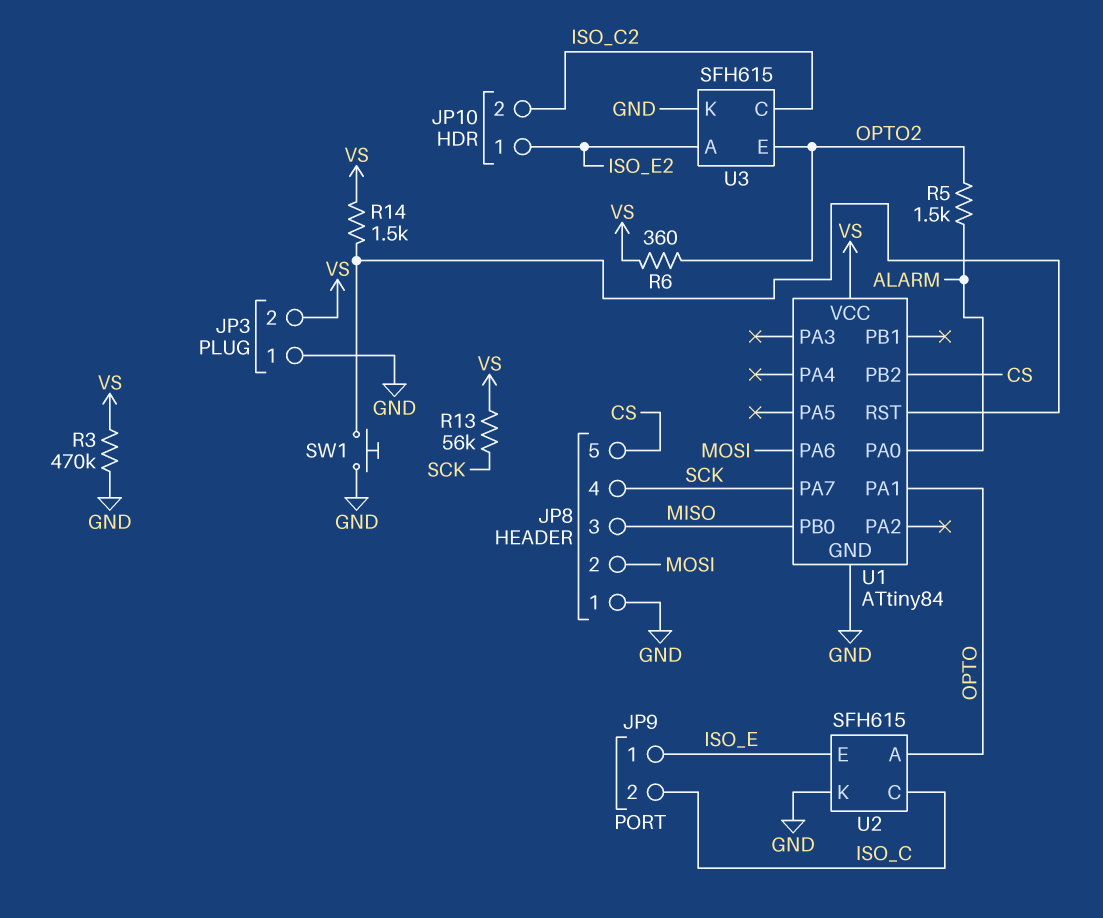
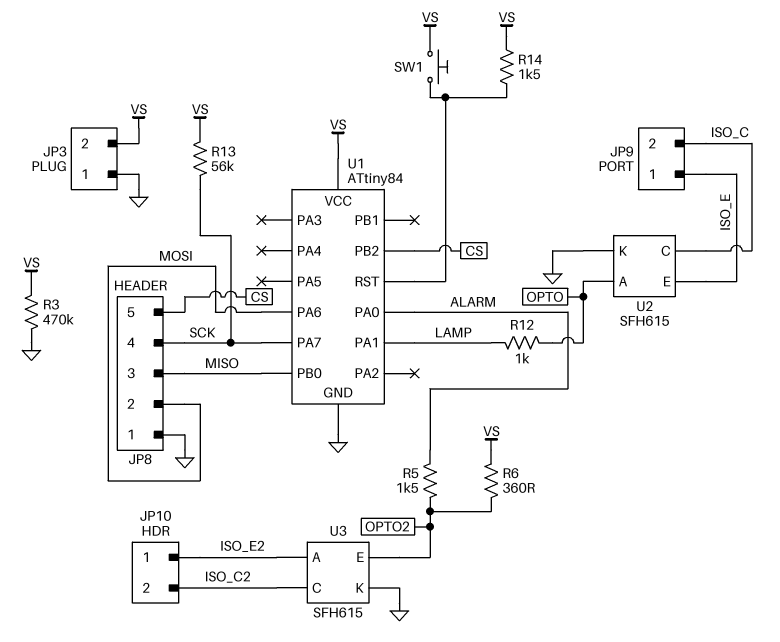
R12: none -> 1k (LAMP, OPTO)
SW1: button (GND, U1/RST) -> button (U1/RST, VS)
U1 pin PA1: OPTO -> LAMP

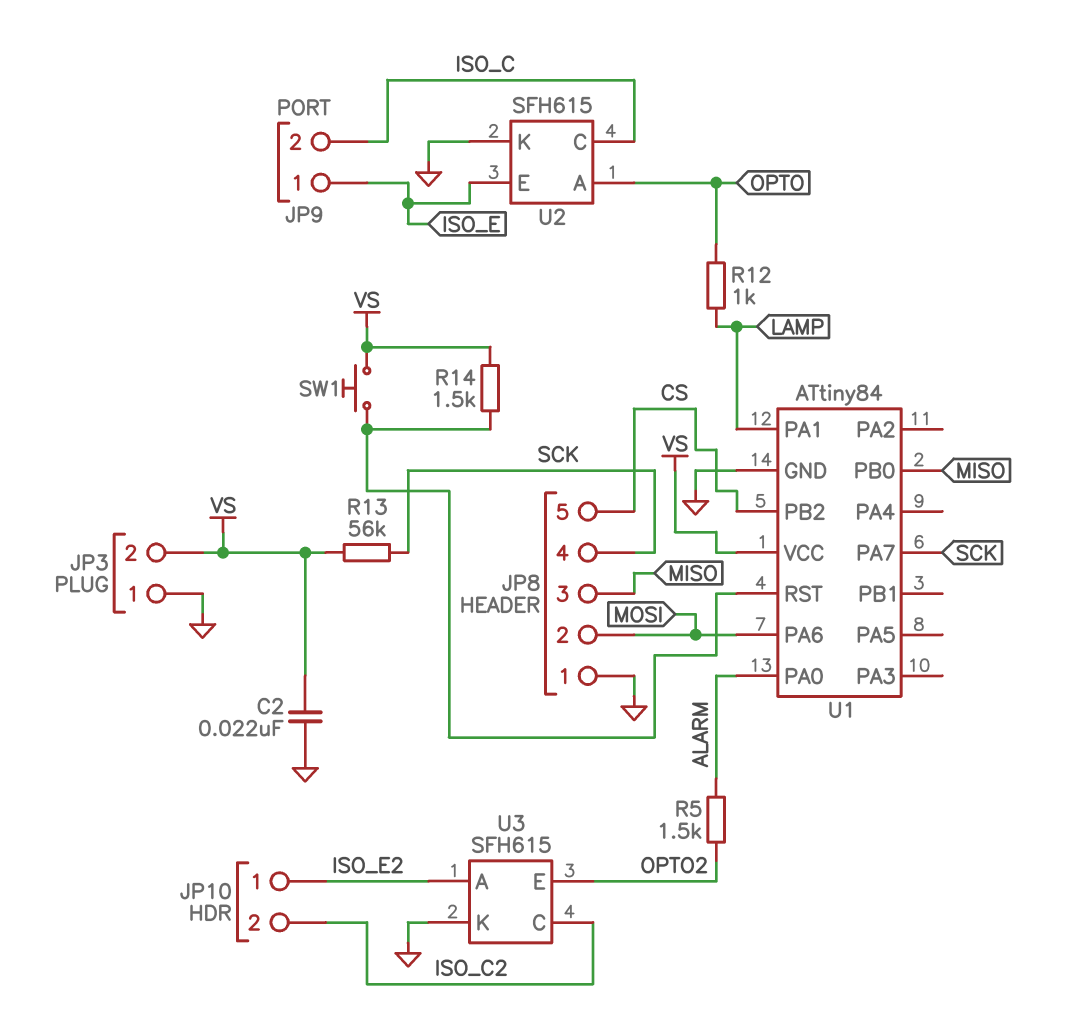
C2: none -> 22nF (GND, VS)
R3: 470k (GND, VS) -> none
R6: 360 (OPTO2, VS) -> none

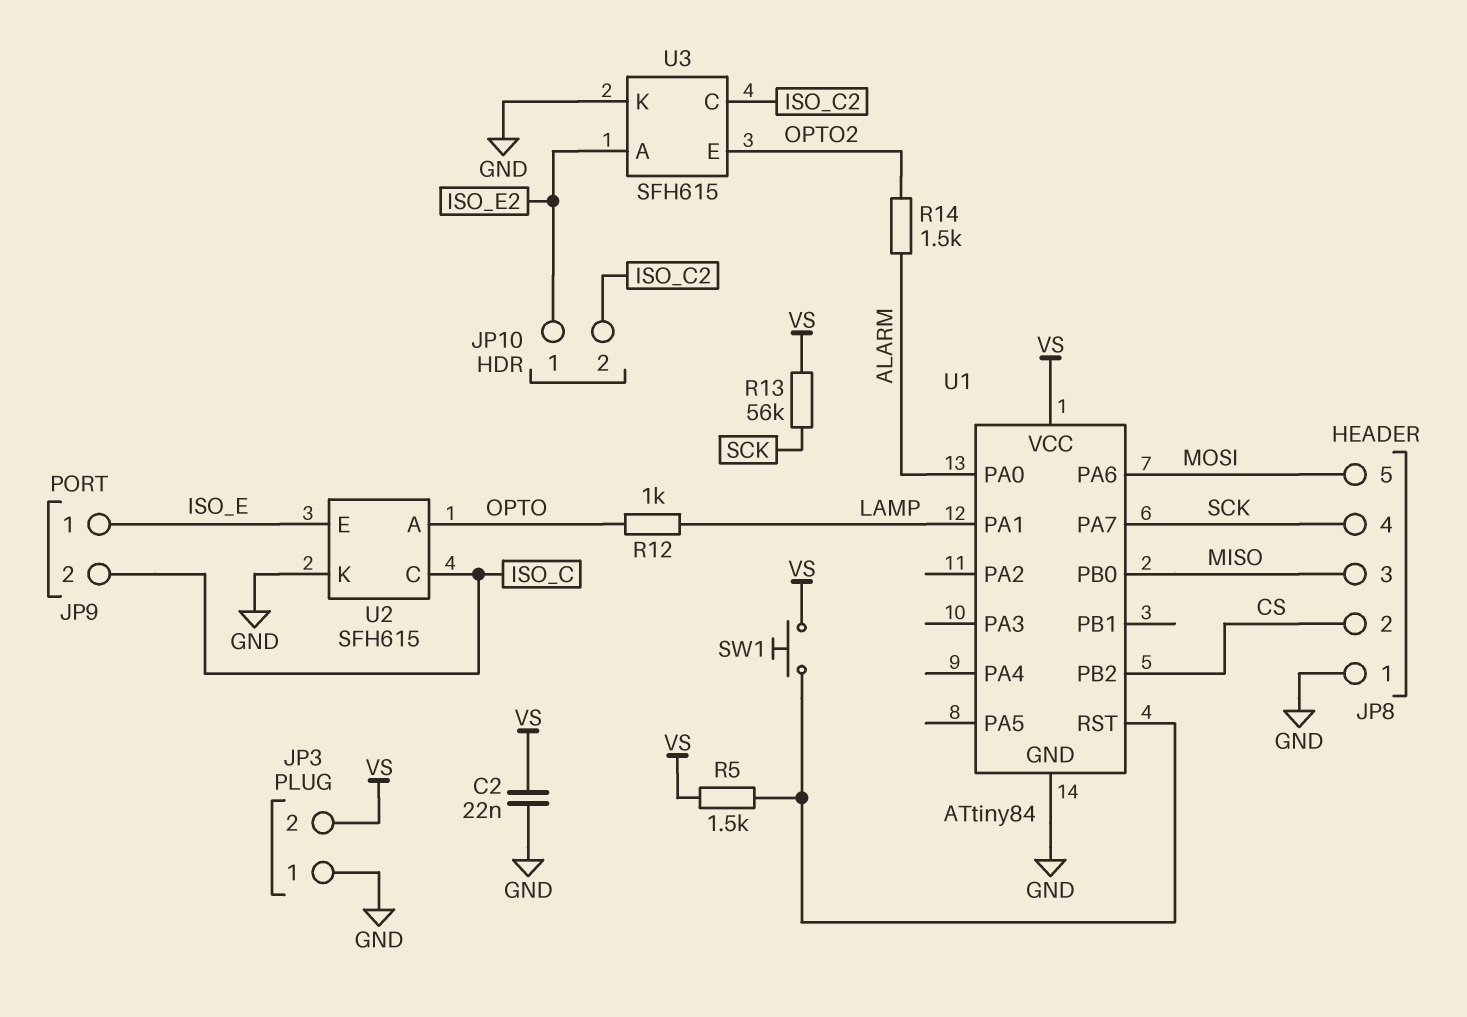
JP8 pin 2: MOSI -> CS
JP8 pin 5: CS -> MOSI
R5: 1.5k (ALARM, OPTO2) -> 1.5k (U1/RST, VS)
R14: 1.5k (U1/RST, VS) -> 1.5k (ALARM, OPTO2)

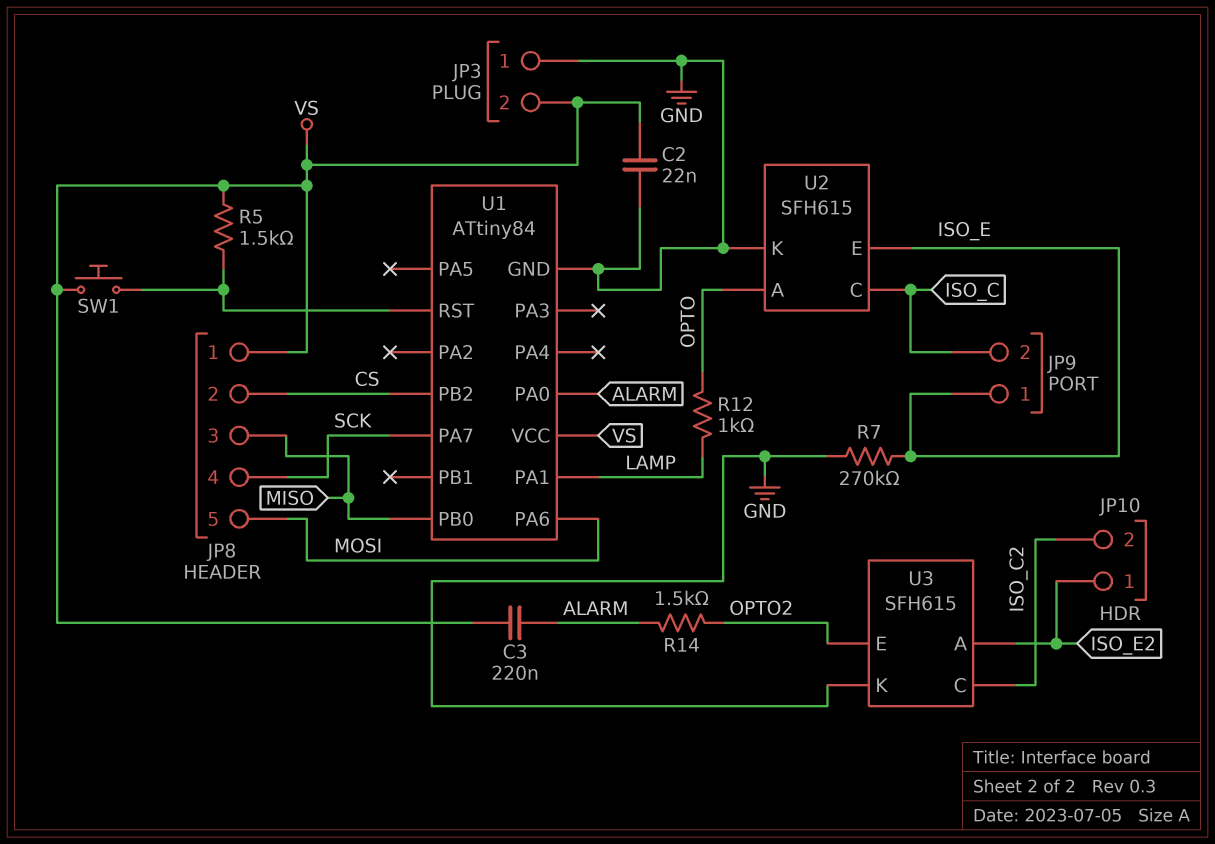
C3: none -> 220nF (ALARM, VS)
JP8 pin 1: GND -> VS
R7: none -> 270k (GND, ISO_E)
R13: 56k (SCK, VS) -> none

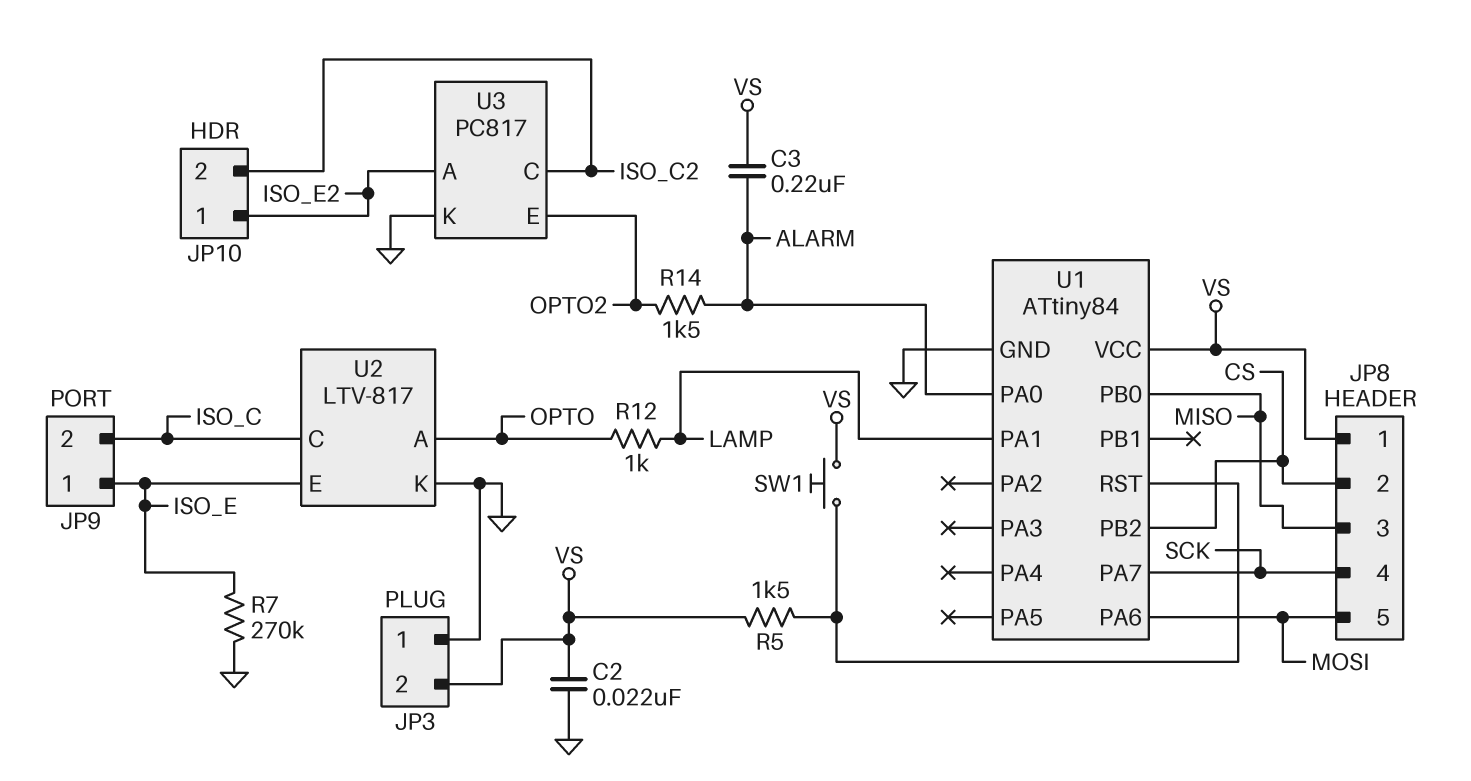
U2: SFH615 -> LTV-817
U3: SFH615 -> PC817

